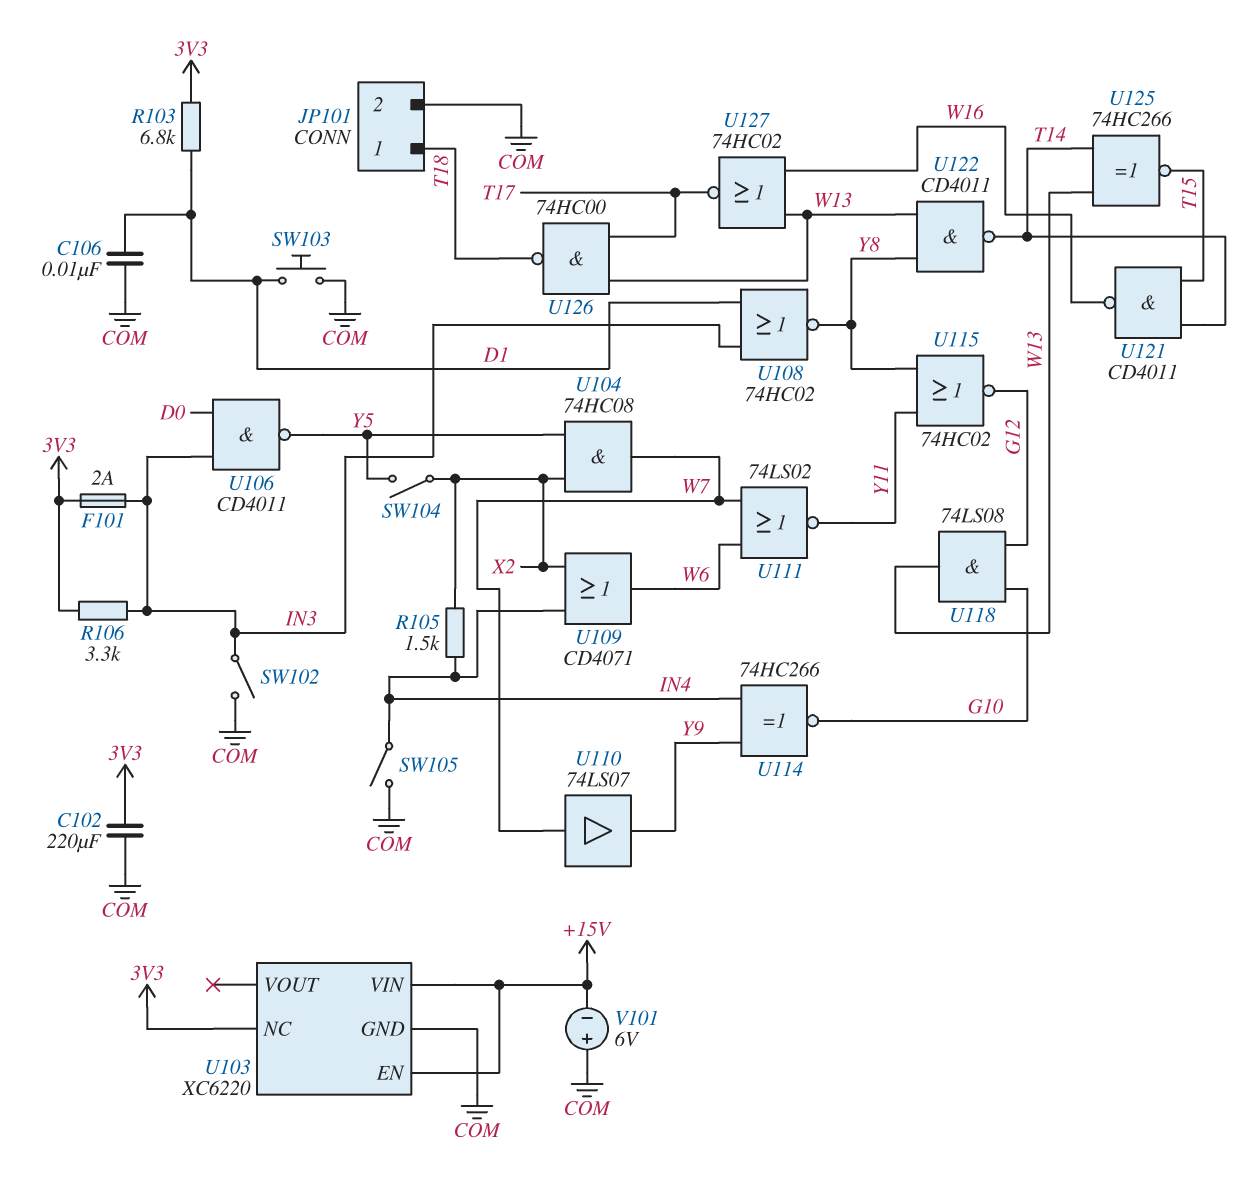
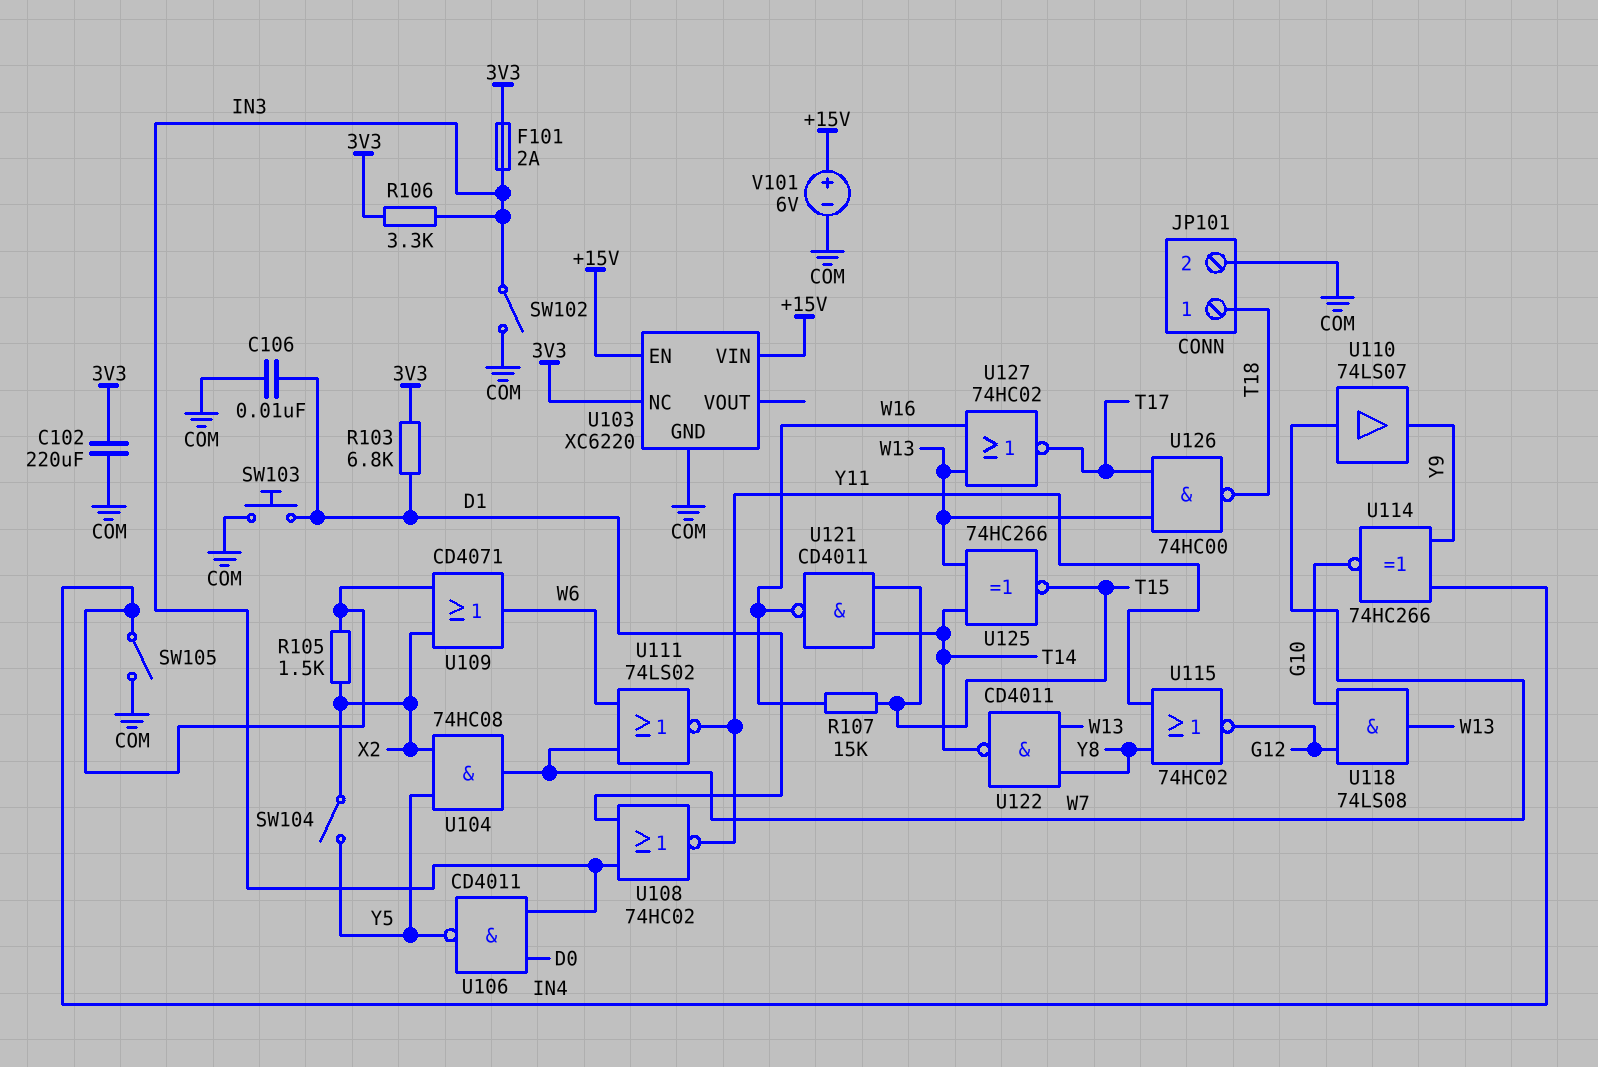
R107: none -> 15k (T15, W16)
U108: NOR 74HC02 (in D1, in IN3, out Y8) -> NOR 74HC02 (in D1, in IN3, out Y11)
V101: 6V (plus COM, minus +15V) -> 6V (plus +15V, minus COM)

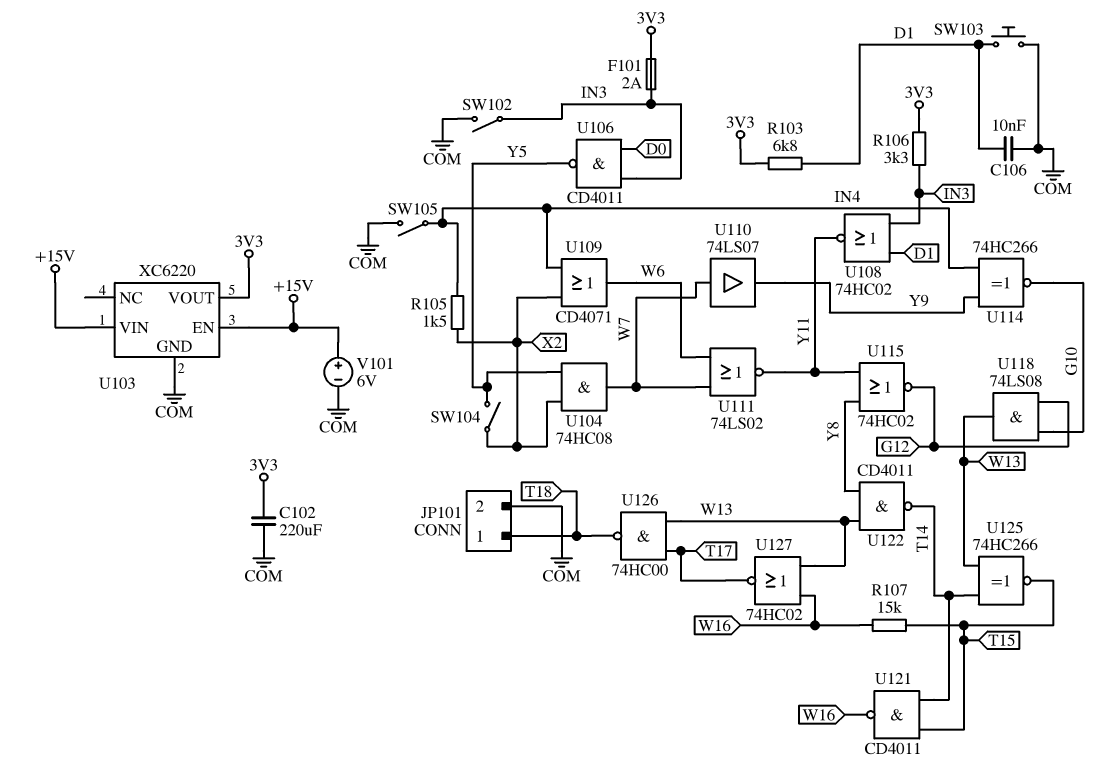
U103 pin NC: 3V3 -> none
U103 pin VOUT: none -> 3V3

